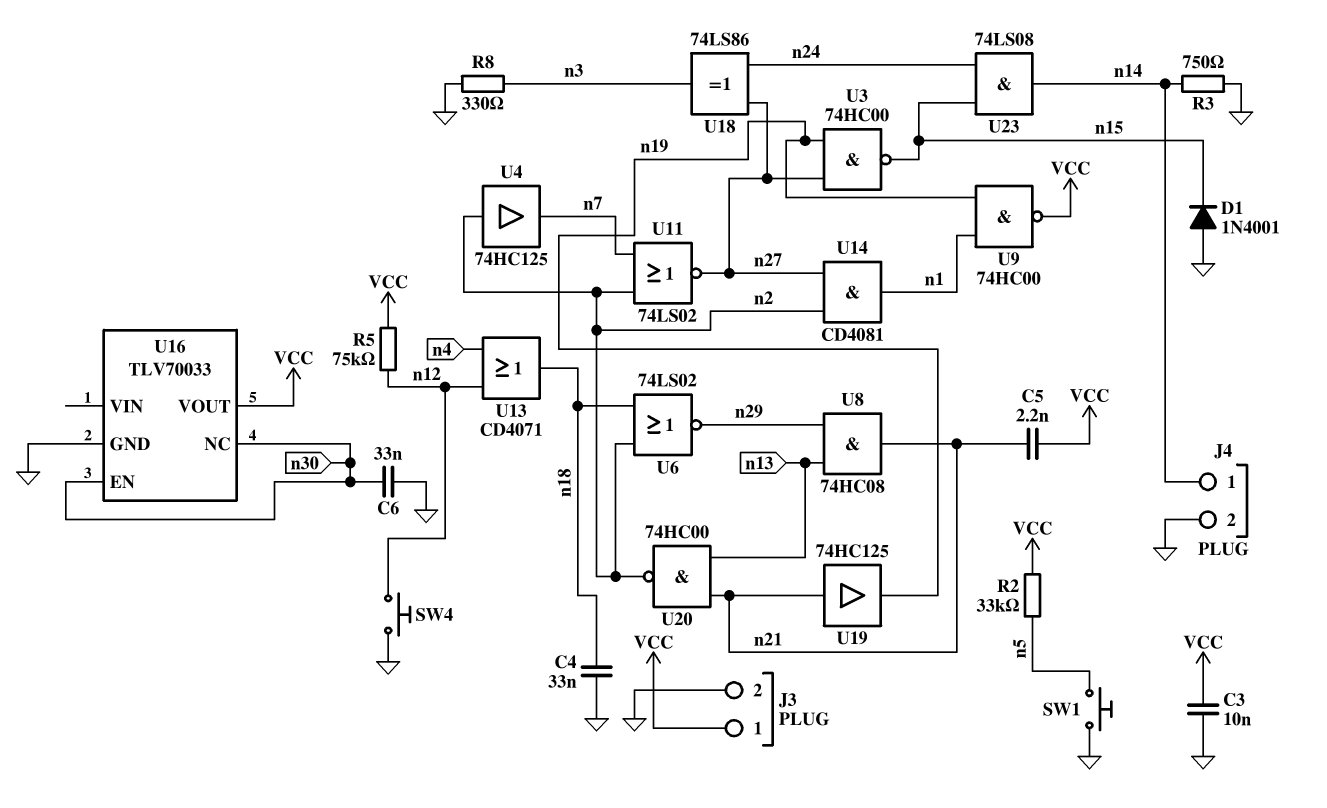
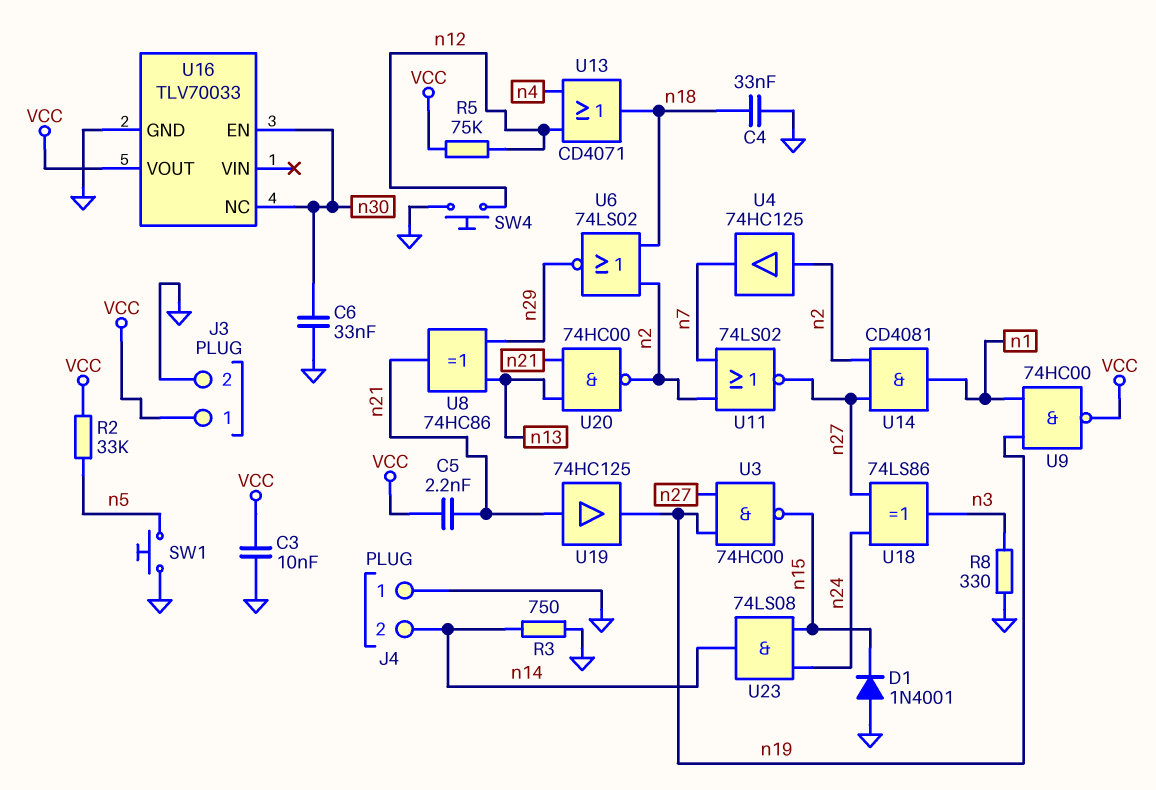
J4 pin 1: n14 -> GND
J4 pin 2: GND -> n14
U8: AND 74HC08 (in n13, in n29, out n21) -> XOR 74HC86 (in n13, in n29, out n21)

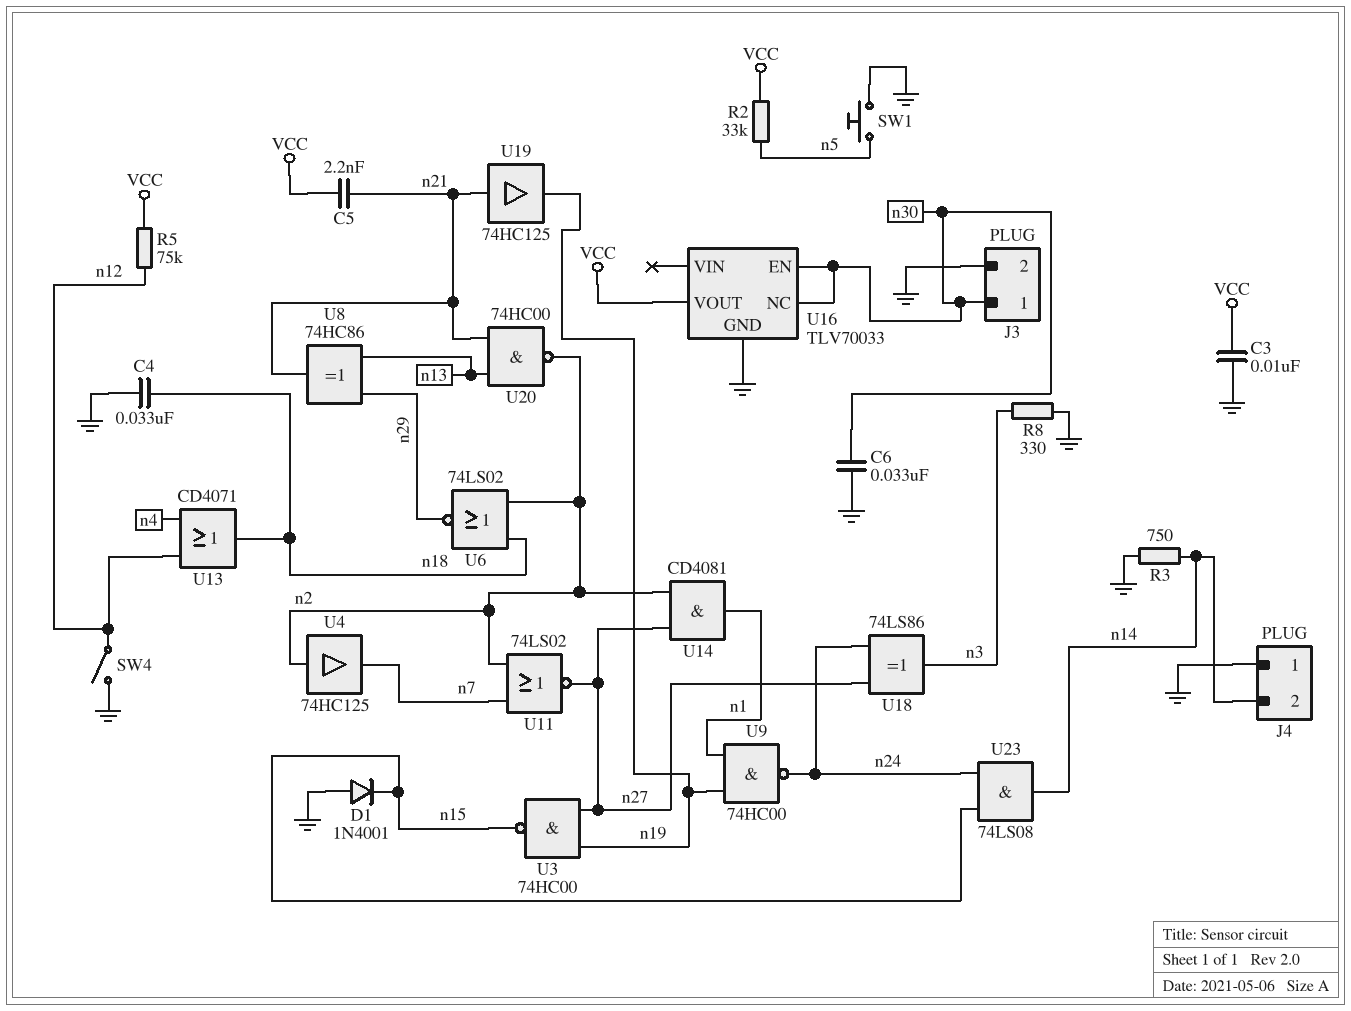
J3 pin 1: VCC -> n30
SW4: button (GND, n12) -> switch (GND, n12)
U9: NAND 74HC00 (in n1, in n19, out VCC) -> NAND 74HC00 (in n1, in n19, out n24)

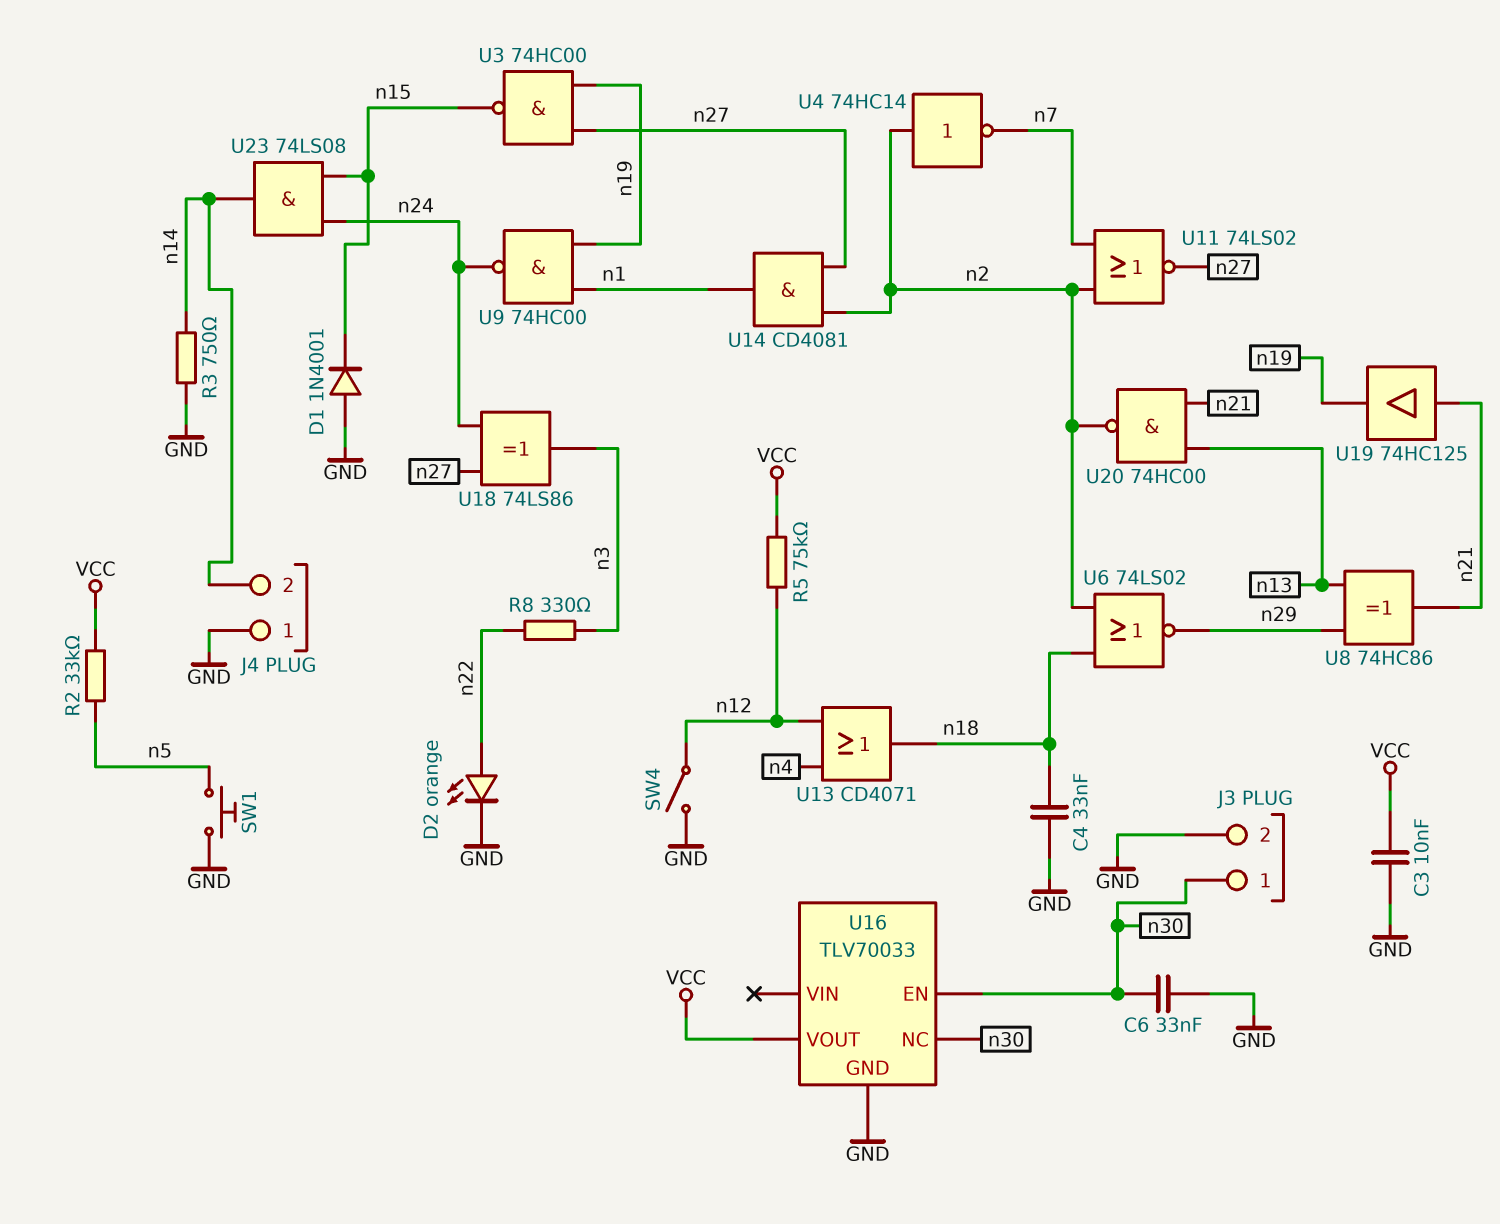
C5: 2.2nF (VCC, n21) -> none
D2: none -> LED orange (A n22, K GND)
R8: 330 (GND, n3) -> 330 (n3, n22)
U4: buffer 74HC125 (in n2, out n7) -> NOT 74HC14 (in n2, out n7)

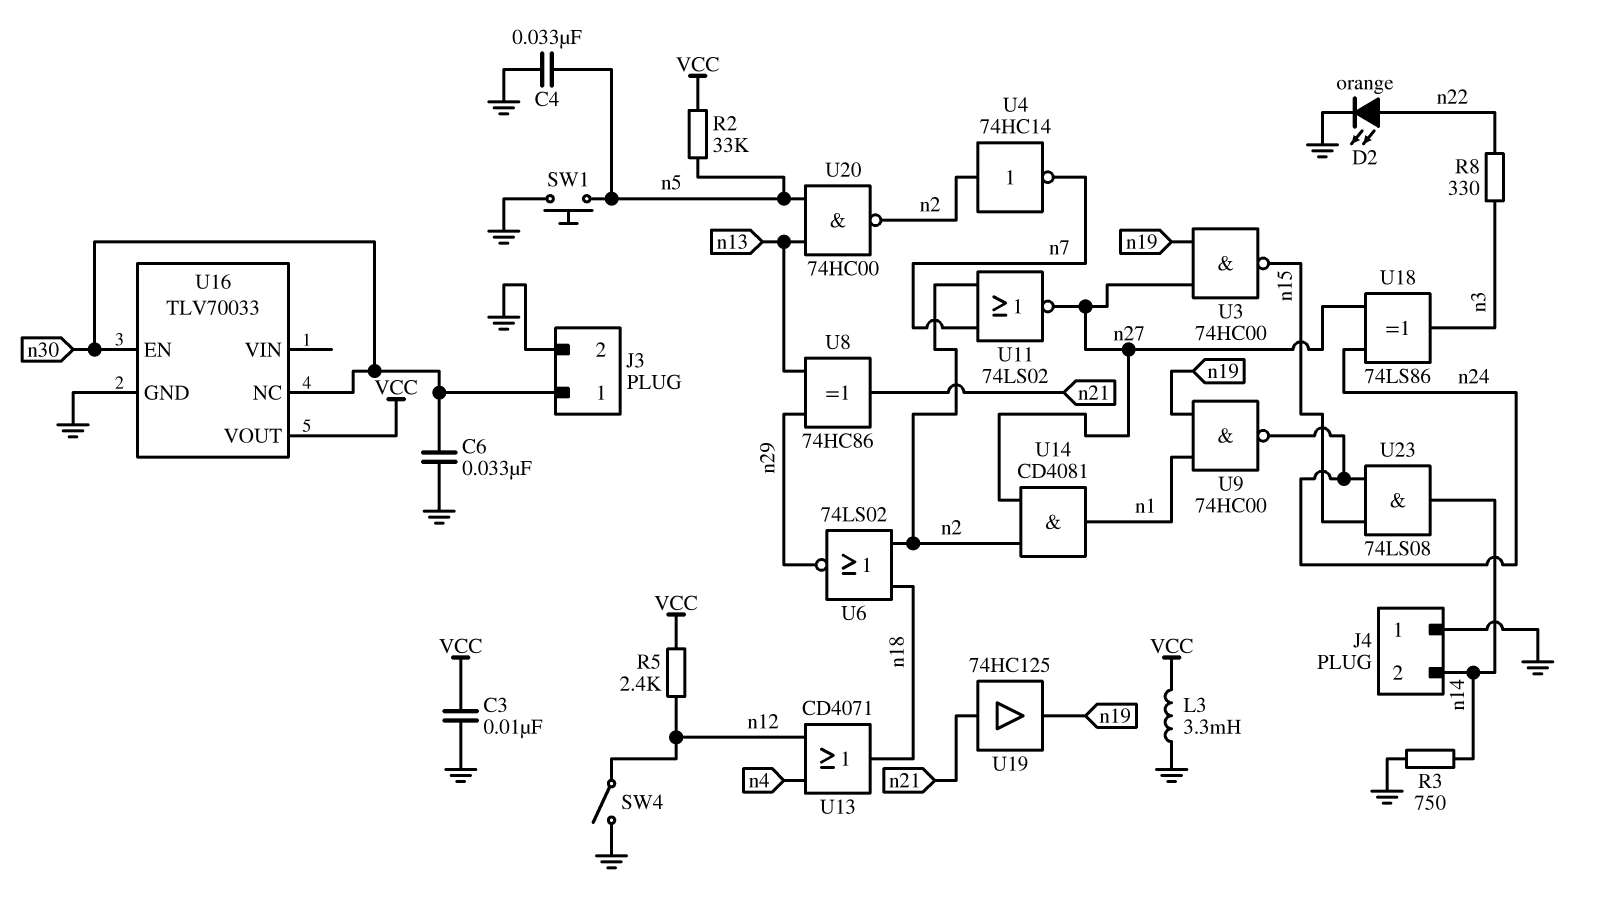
C4: 33nF (GND, n18) -> 33nF (GND, n5)
D1: diode 1N4001 (A GND, K n15) -> none
L3: none -> 3.3mH (GND, VCC)
R5: 75k (VCC, n12) -> 2.4k (VCC, n12)
U20: NAND 74HC00 (in n13, in n21, out n2) -> NAND 74HC00 (in n5, in n13, out n2)

